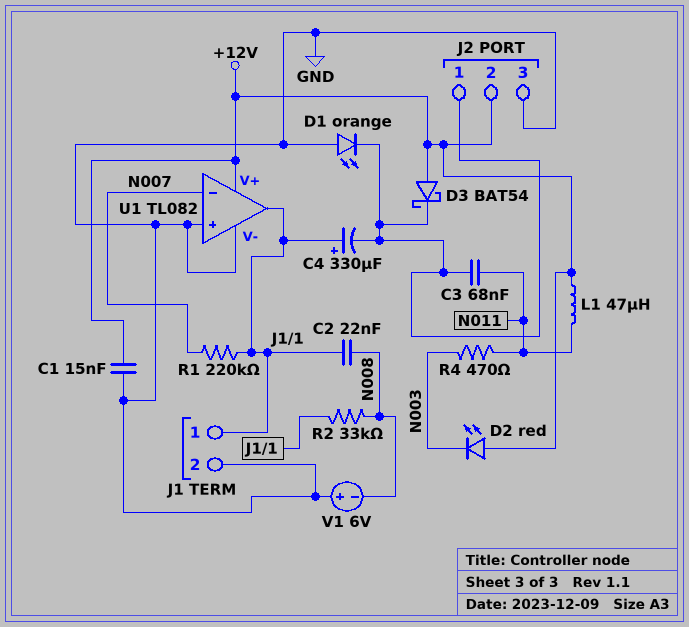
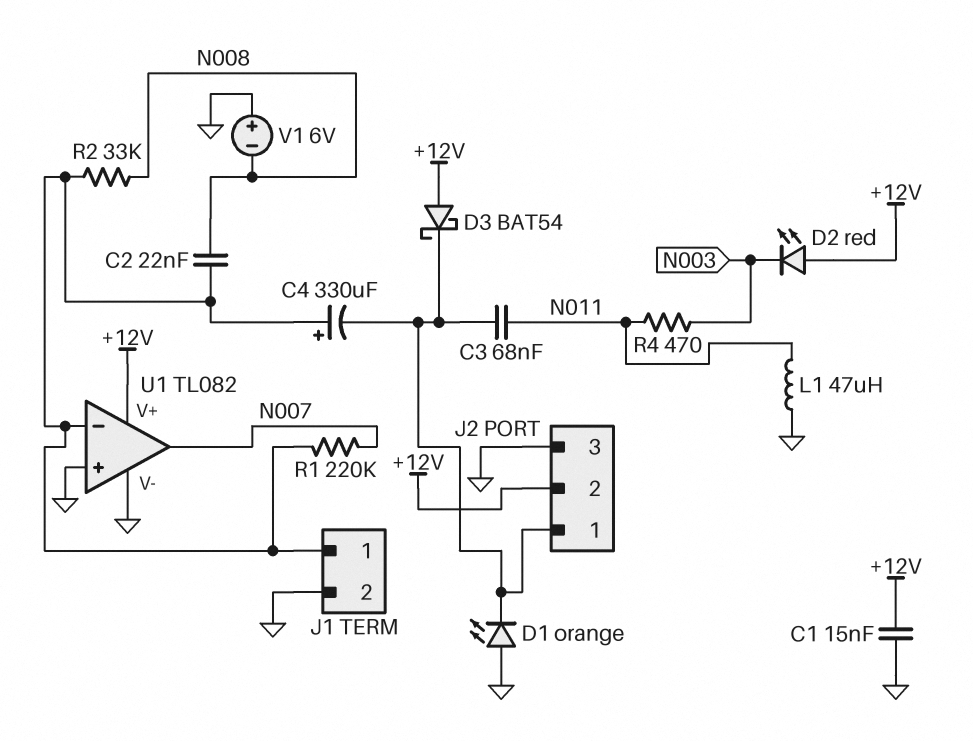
L1: 47uH (+12V, N011) -> 47uH (GND, N011)
U1 pin in-: N007 -> J1/1
U1 pin out: J1/1 -> N007

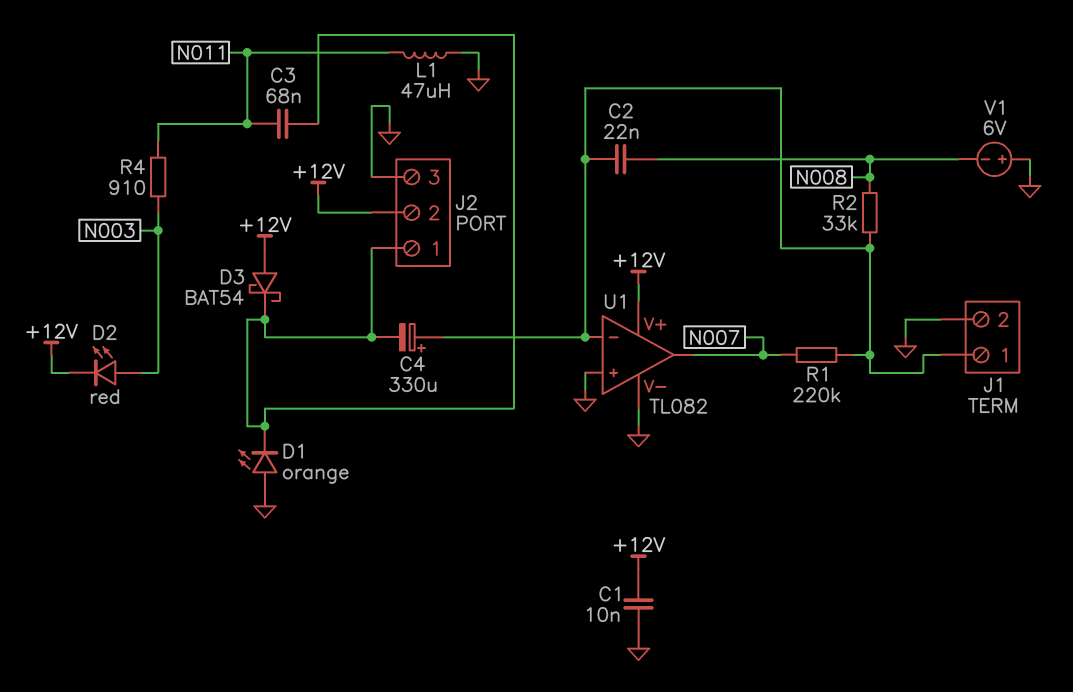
C1: 15nF (+12V, GND) -> 10nF (+12V, GND)
D2: LED red (A +12V, K N003) -> LED red (A N003, K +12V)
R4: 470 (N003, N011) -> 910 (N003, N011)

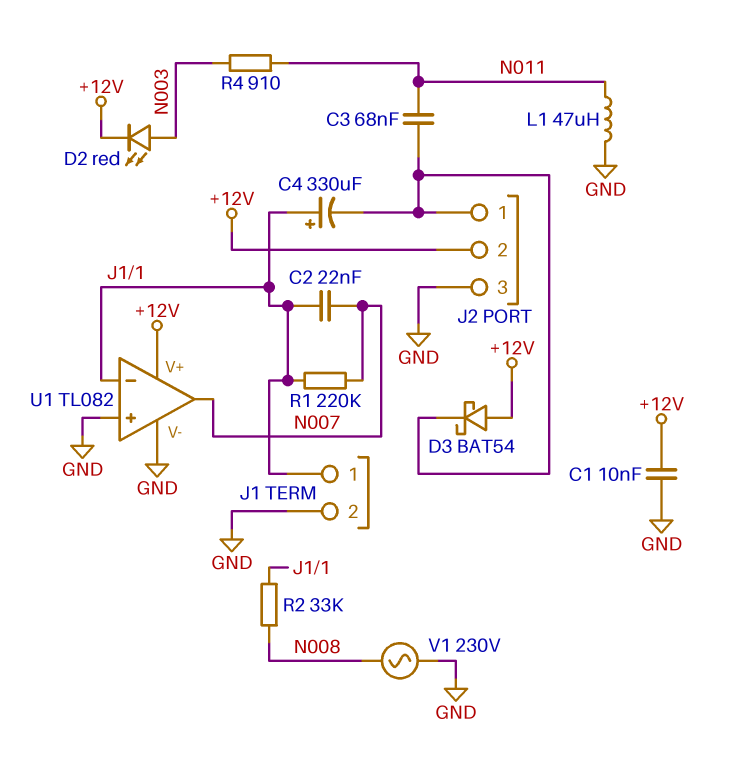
C2: 22nF (J1/1, N008) -> 22nF (J1/1, N007)
D1: LED orange (A GND, K J2/1) -> none
V1: 6V (plus GND, minus N008) -> AC 230V (GND, N008)

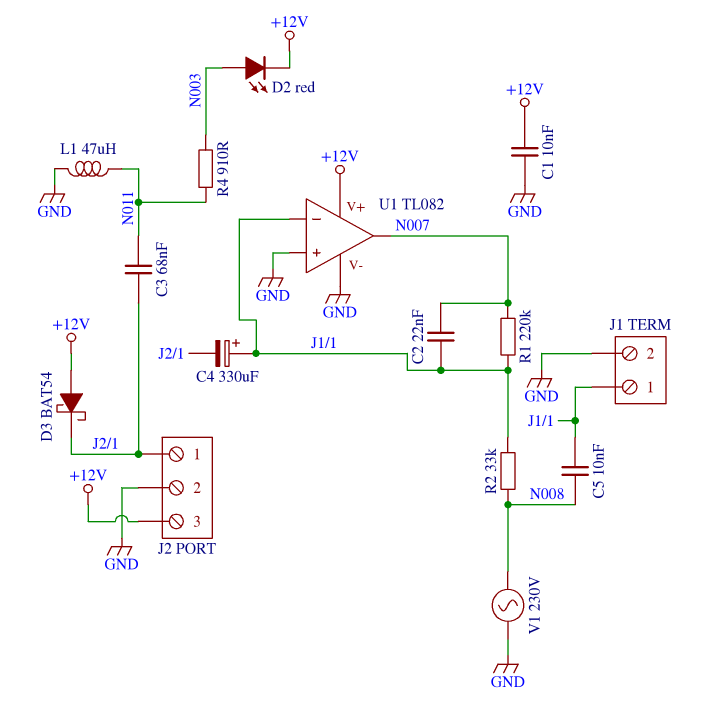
C5: none -> 10nF (J1/1, N008)
J2 pin 2: +12V -> GND
J2 pin 3: GND -> +12V

